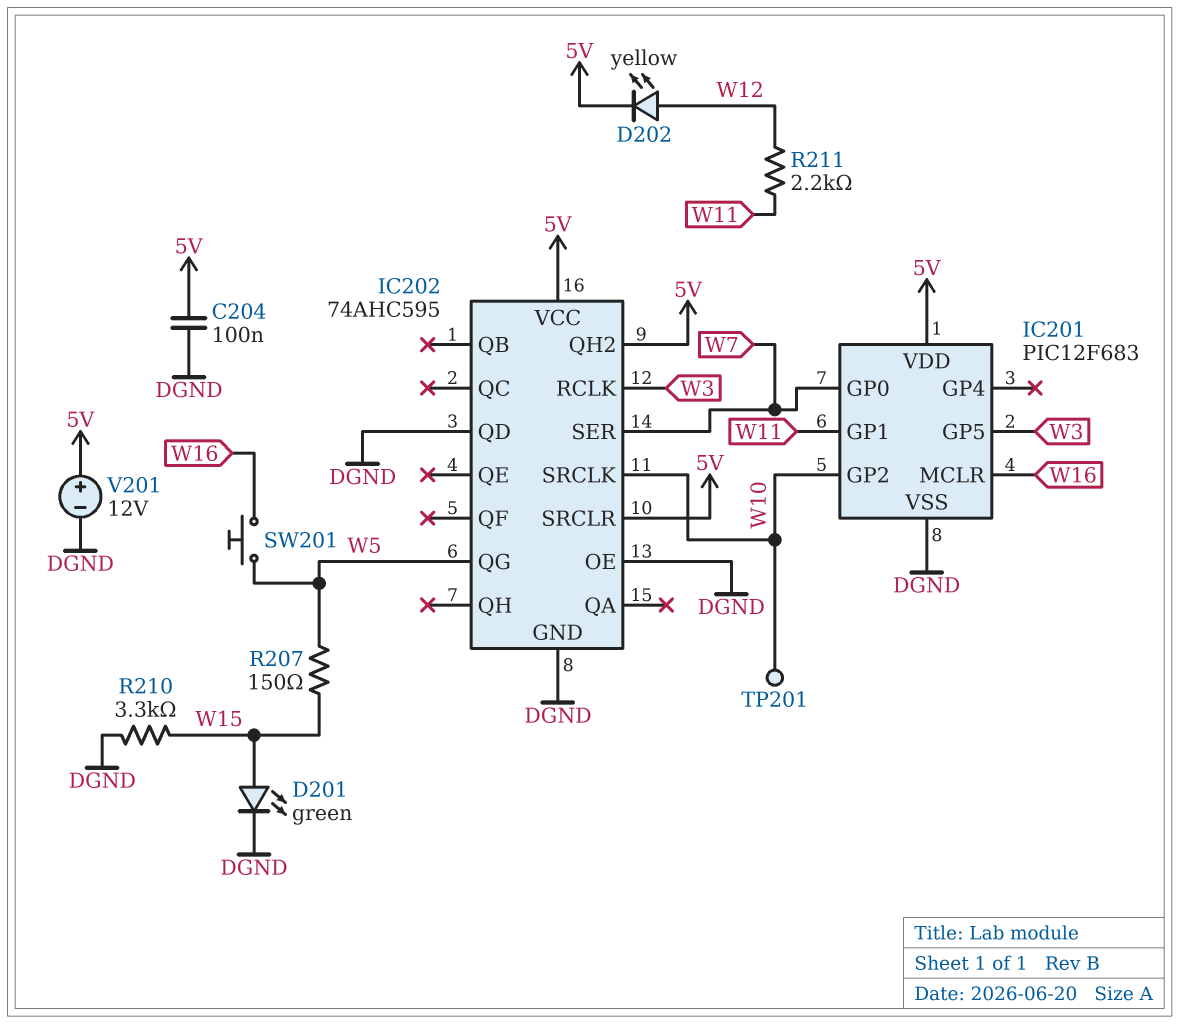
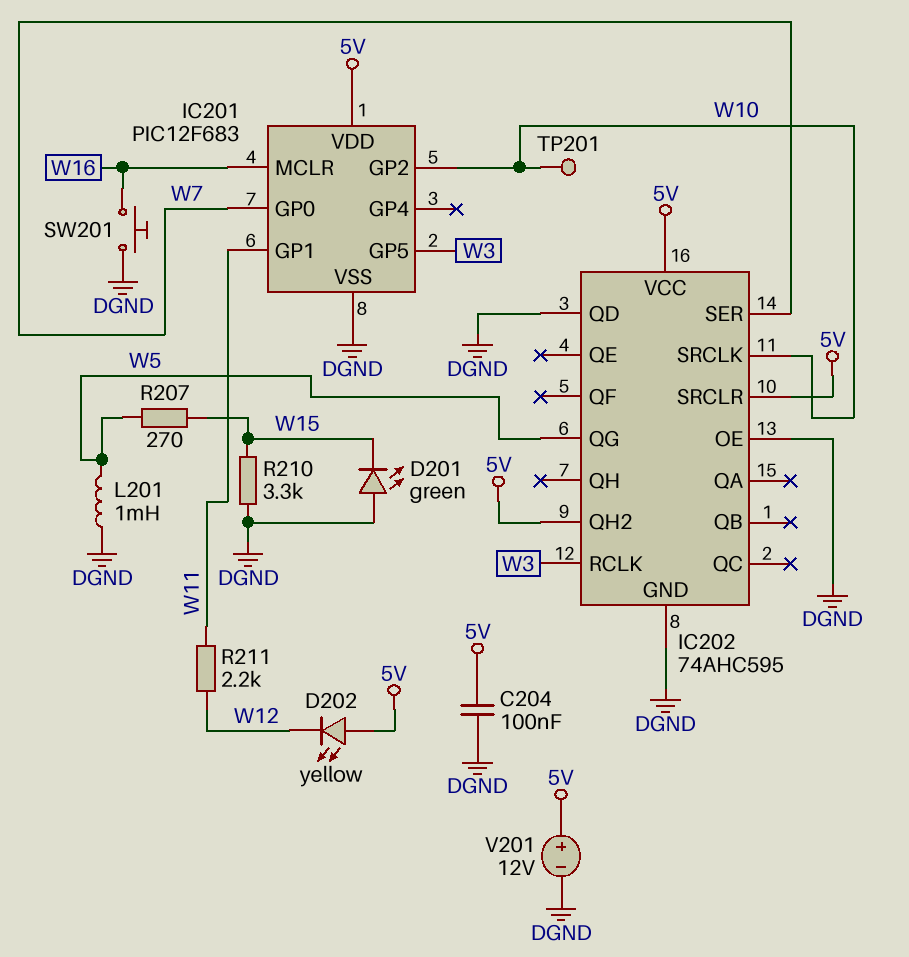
D201: LED green (A W15, K DGND) -> LED green (A DGND, K W15)
D202: LED yellow (A W12, K 5V) -> LED yellow (A 5V, K W12)
L201: none -> 1mH (DGND, W5)
R207: 150 (W5, W15) -> 270 (W5, W15)
SW201: button (W5, W16) -> button (DGND, W16)

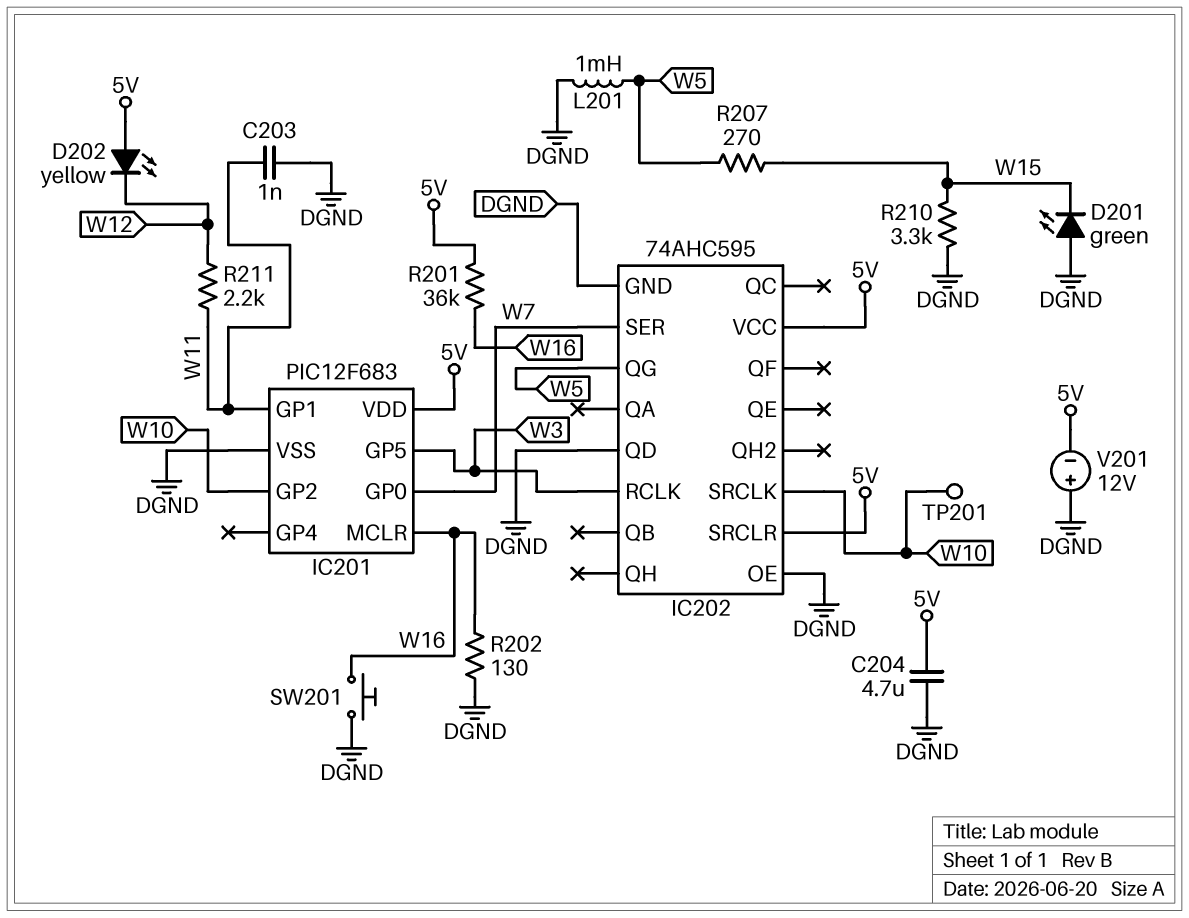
C203: none -> 1nF (DGND, W11)
C204: 100nF (5V, DGND) -> 4.7uF (5V, DGND)
IC202 pin QH2: 5V -> none
R201: none -> 36k (5V, W16)
R202: none -> 130 (DGND, W16)
V201: 12V (plus 5V, minus DGND) -> 12V (plus DGND, minus 5V)

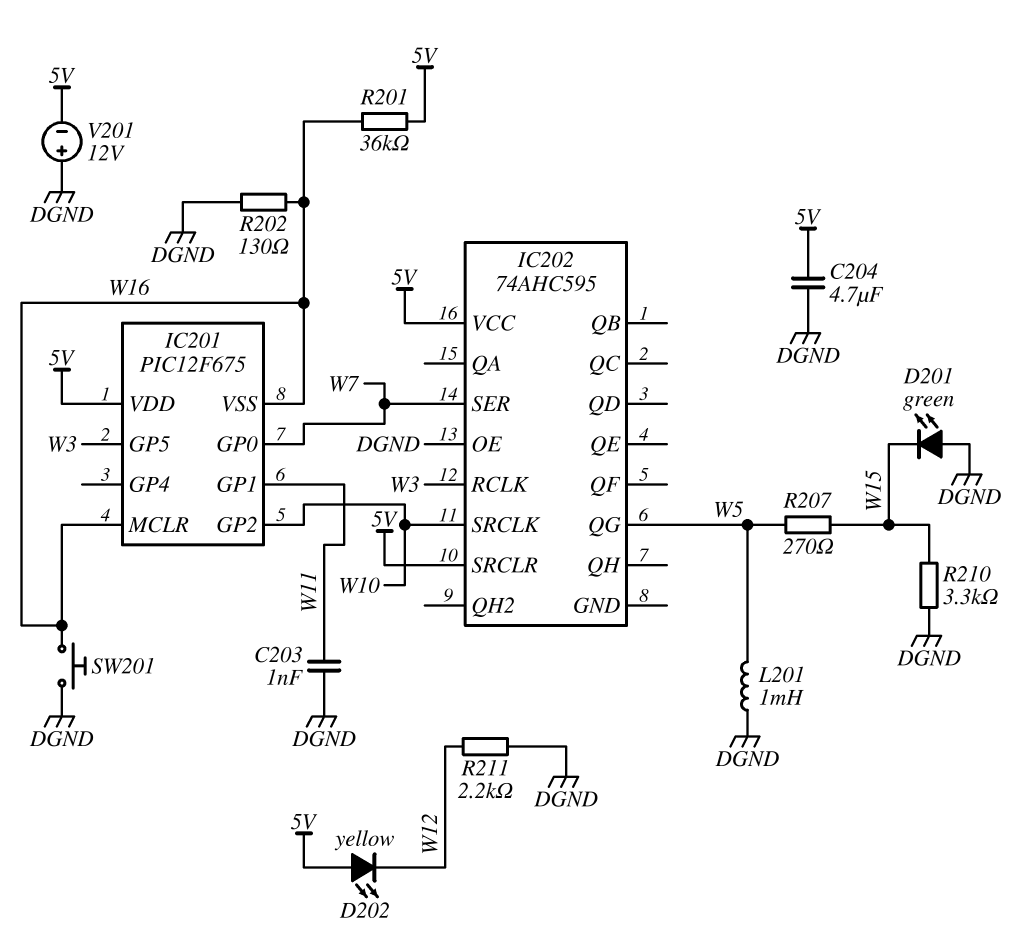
IC201: PIC12F683 -> PIC12F675
IC201 pin VSS: DGND -> W16
IC202 pin GND: DGND -> none
IC202 pin QD: DGND -> none
R211: 2.2k (W11, W12) -> 2.2k (DGND, W12)
TP201: test point (W10) -> none

